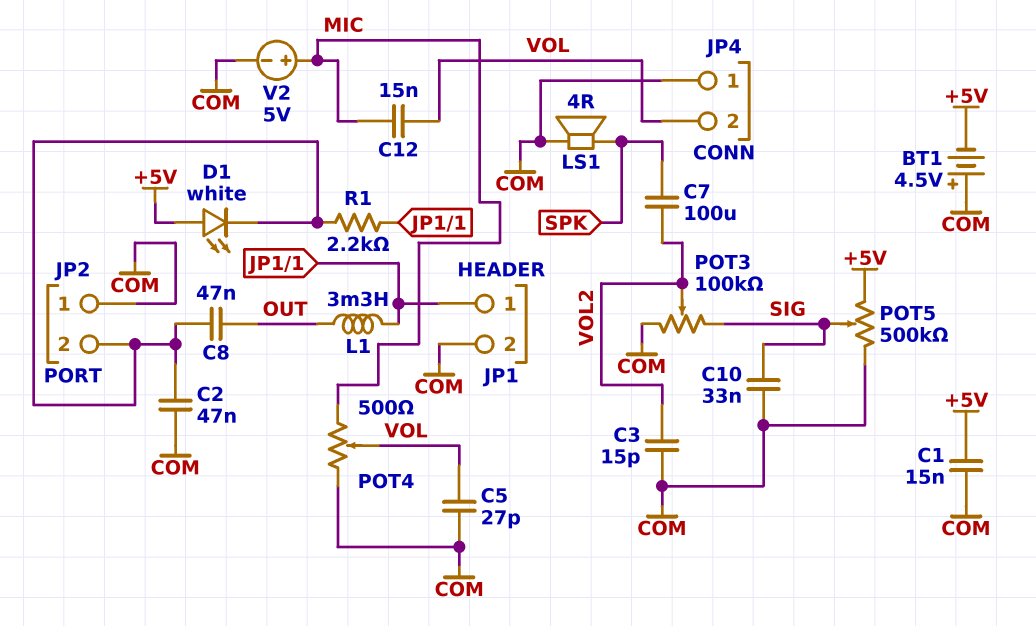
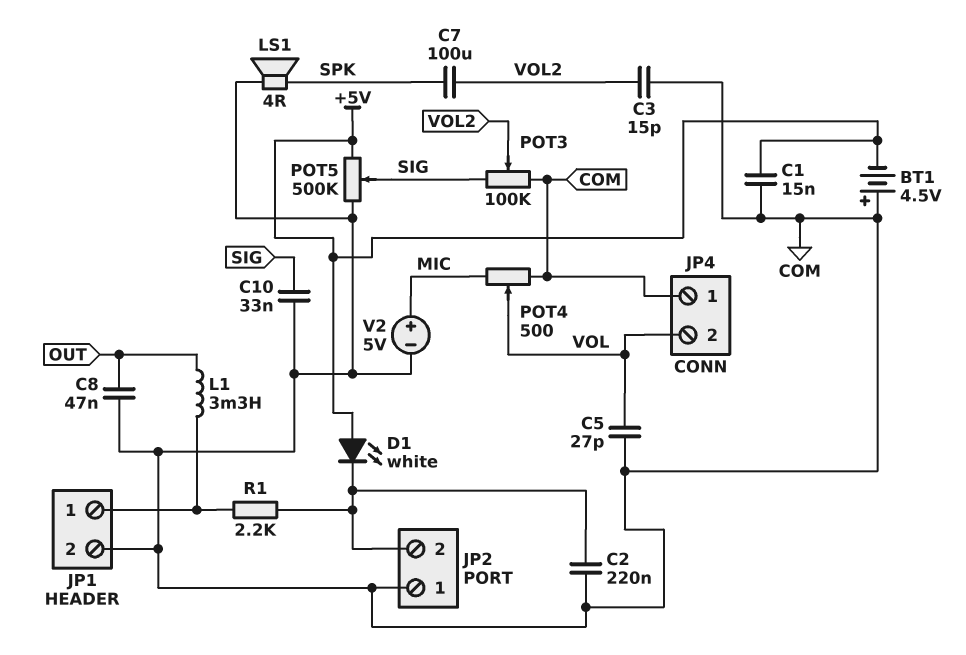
C2: 47nF (COM, JP2/2) -> 220nF (COM, JP2/2)
C8: 47nF (JP2/2, OUT) -> 47nF (COM, OUT)
C12: 15nF (MIC, VOL) -> none

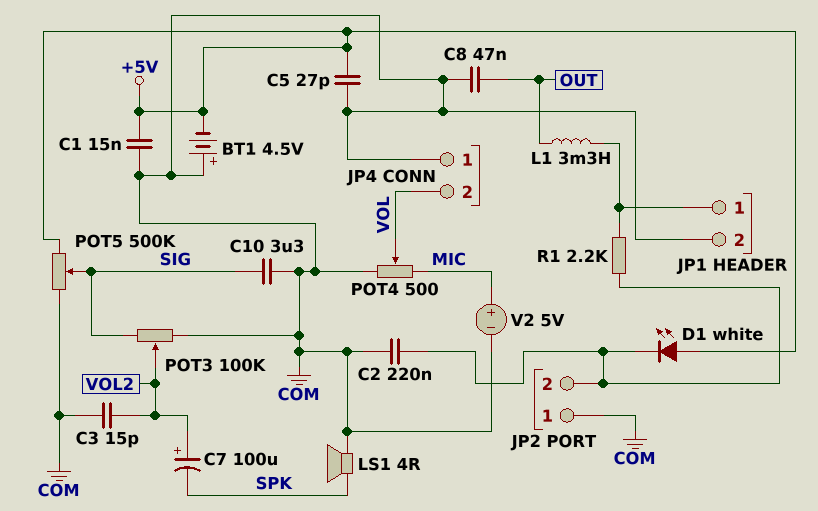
C5: 27pF (COM, VOL) -> 27pF (+5V, COM)
C7: 100uF (SPK, VOL2) -> 100uF (plus VOL2, minus SPK)
C10: 33nF (COM, SIG) -> 3.3uF (COM, SIG)

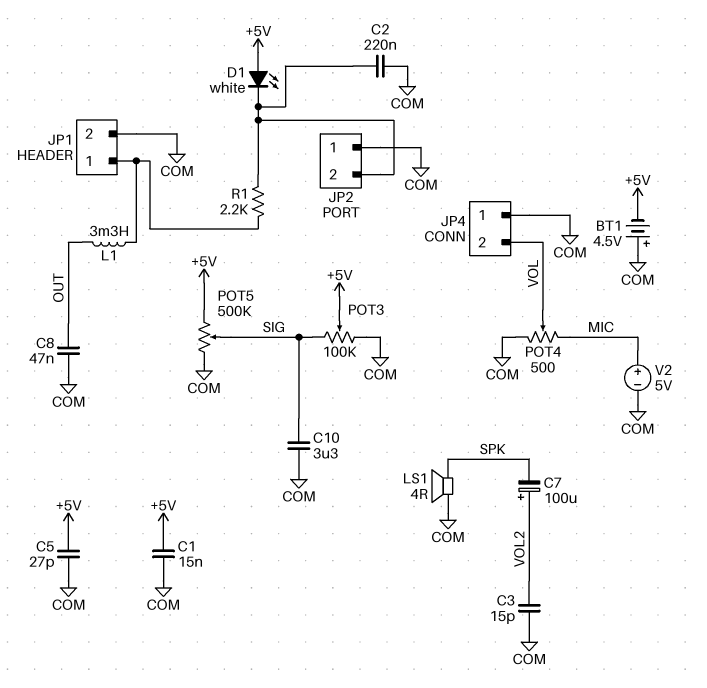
POT3: 100k (COM, SIG, wiper VOL2) -> 100k (COM, SIG, wiper +5V)

